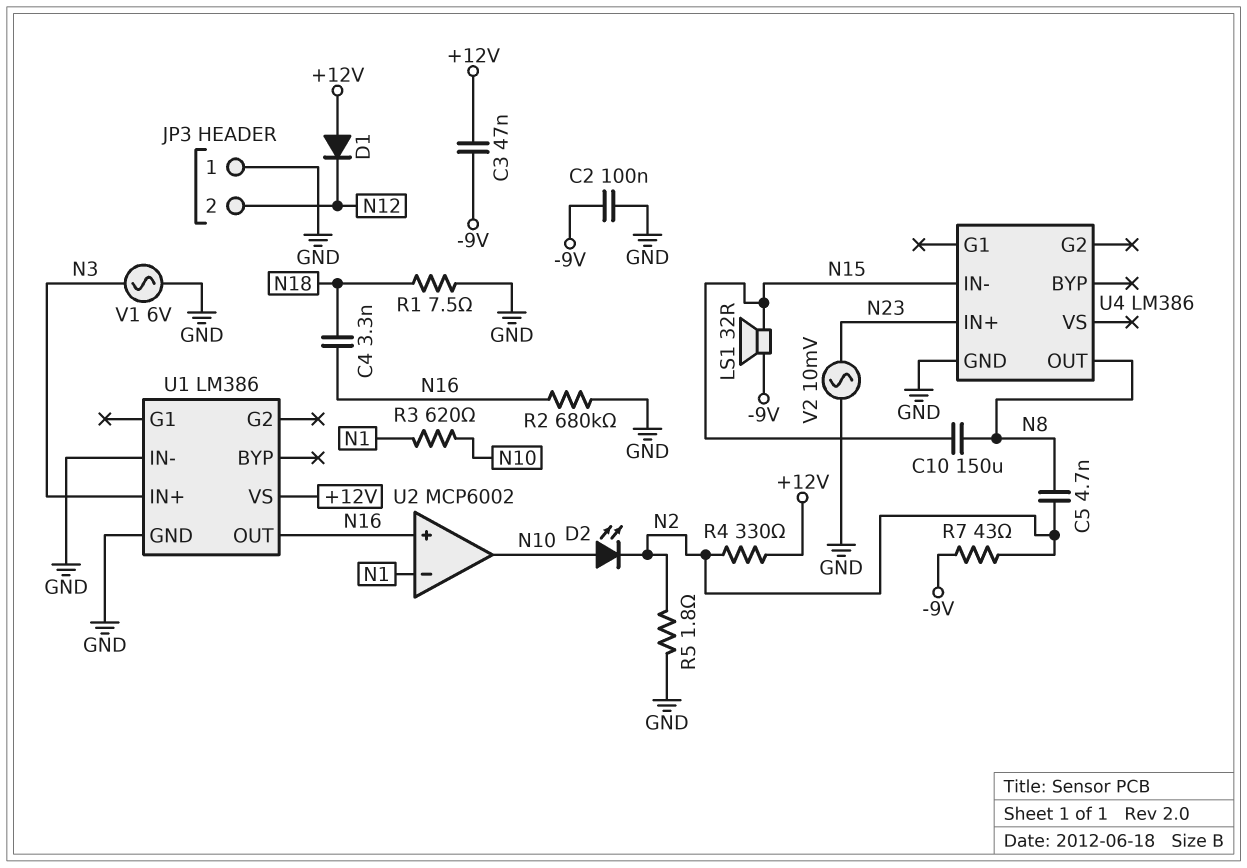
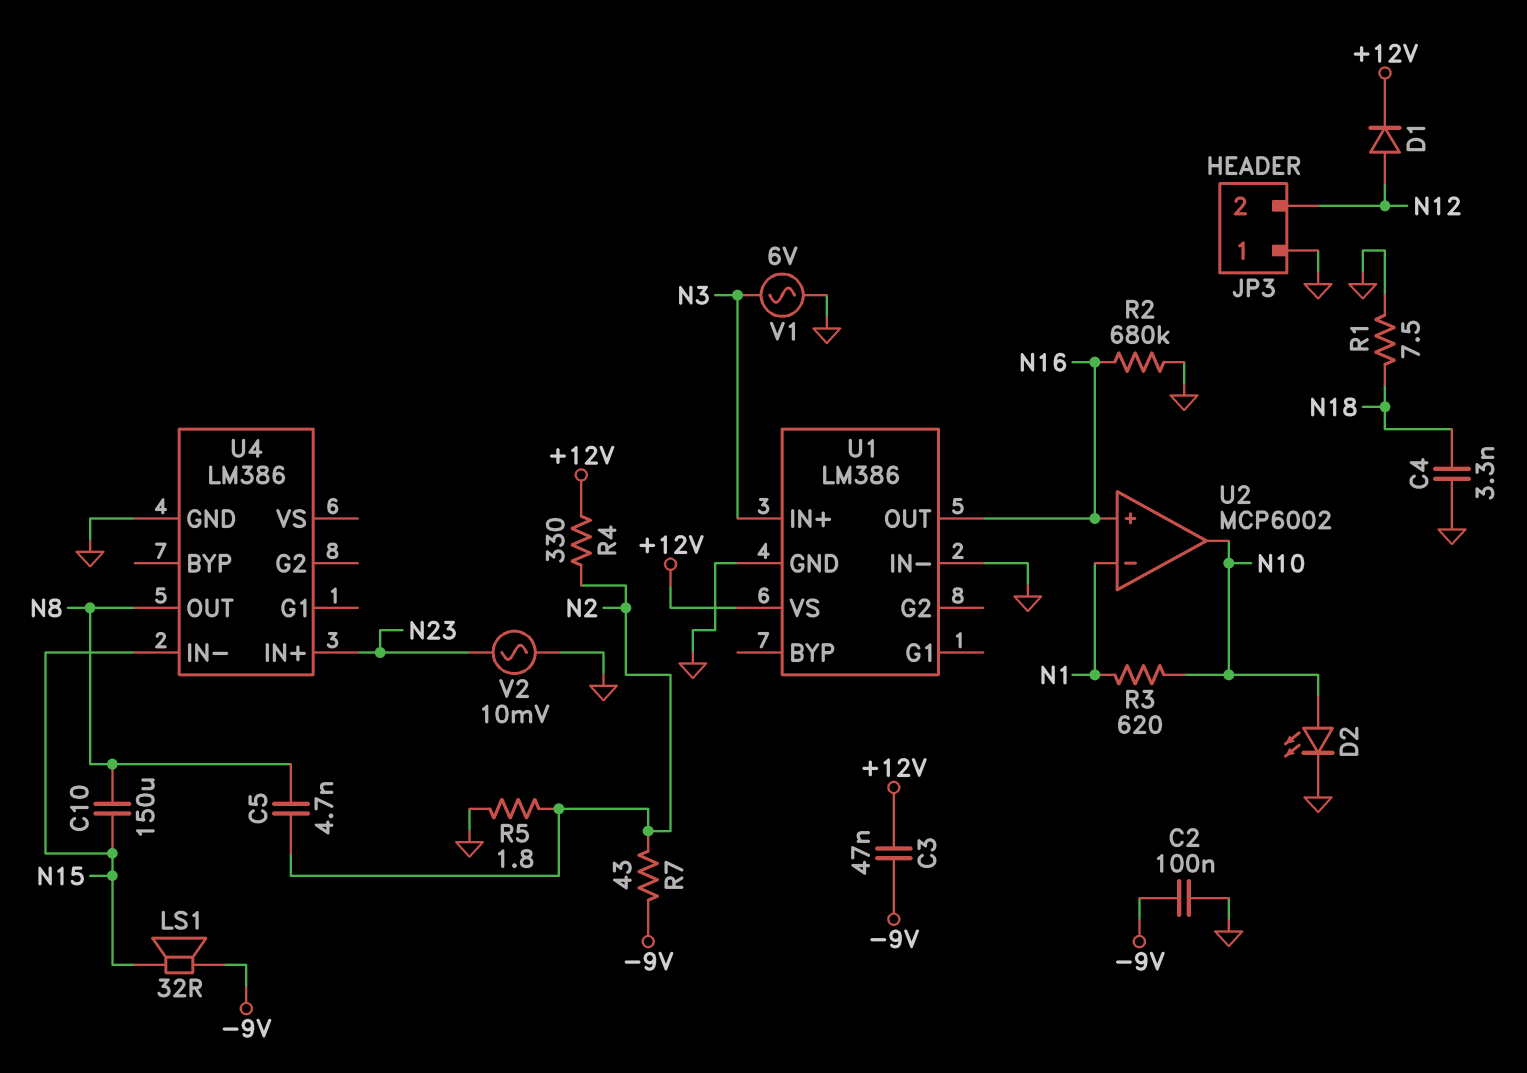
C4: 3.3nF (N16, N18) -> 3.3nF (GND, N18)
D1: diode (A +12V, K N12) -> diode (A N12, K +12V)
D2: LED (A N10, K N2) -> LED (A N10, K GND)

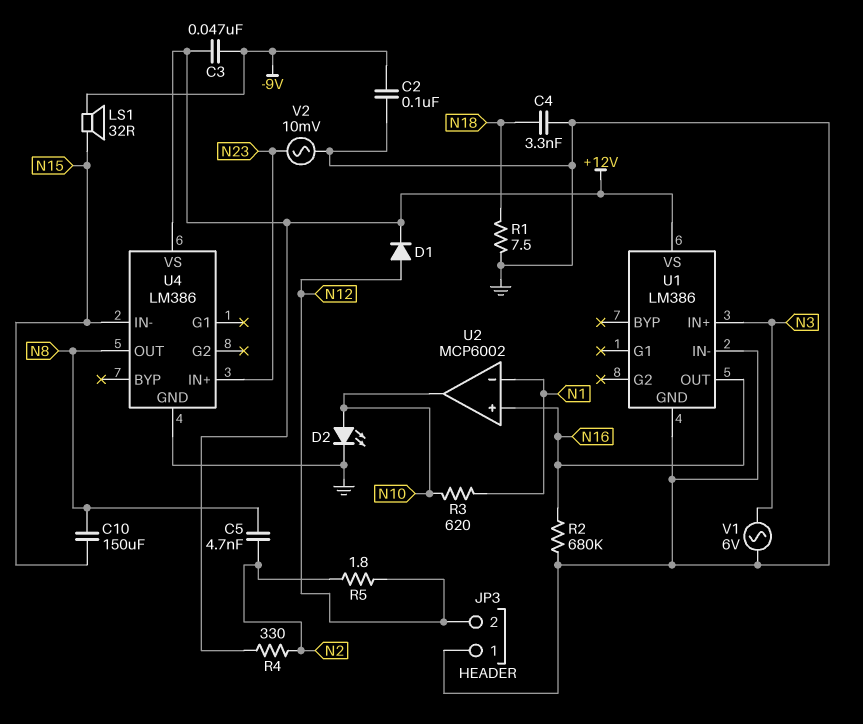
R5: 1.8 (GND, N2) -> 1.8 (N2, N12)
R7: 43 (-9V, N2) -> none
U4 pin VS: none -> +12V

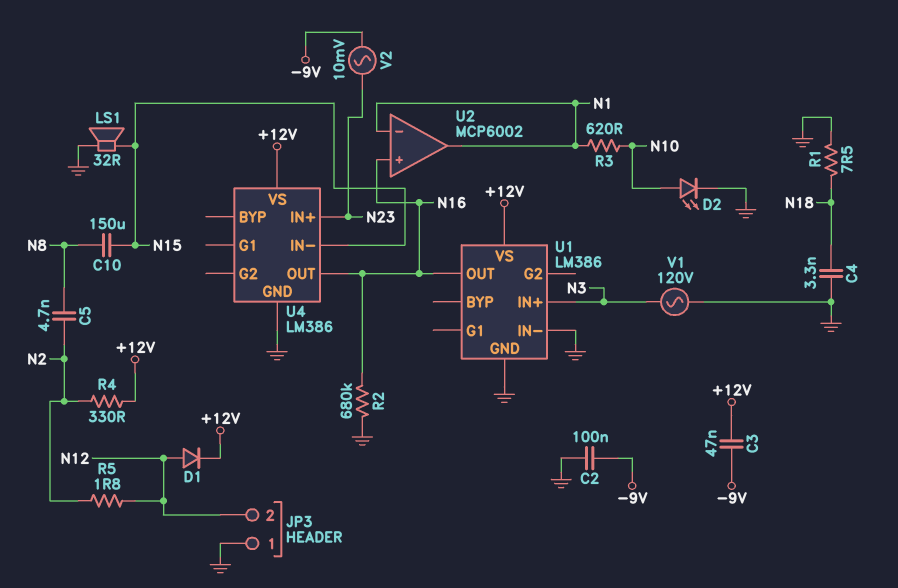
LS1: speaker 32R (-9V, N15) -> speaker 32R (GND, N15)
U2 pin out: N10 -> N1
U4 pin OUT: N8 -> N16
V1: AC 6V (GND, N3) -> AC 120V (GND, N3)
V2: AC 10mV (GND, N23) -> AC 10mV (-9V, N23)

